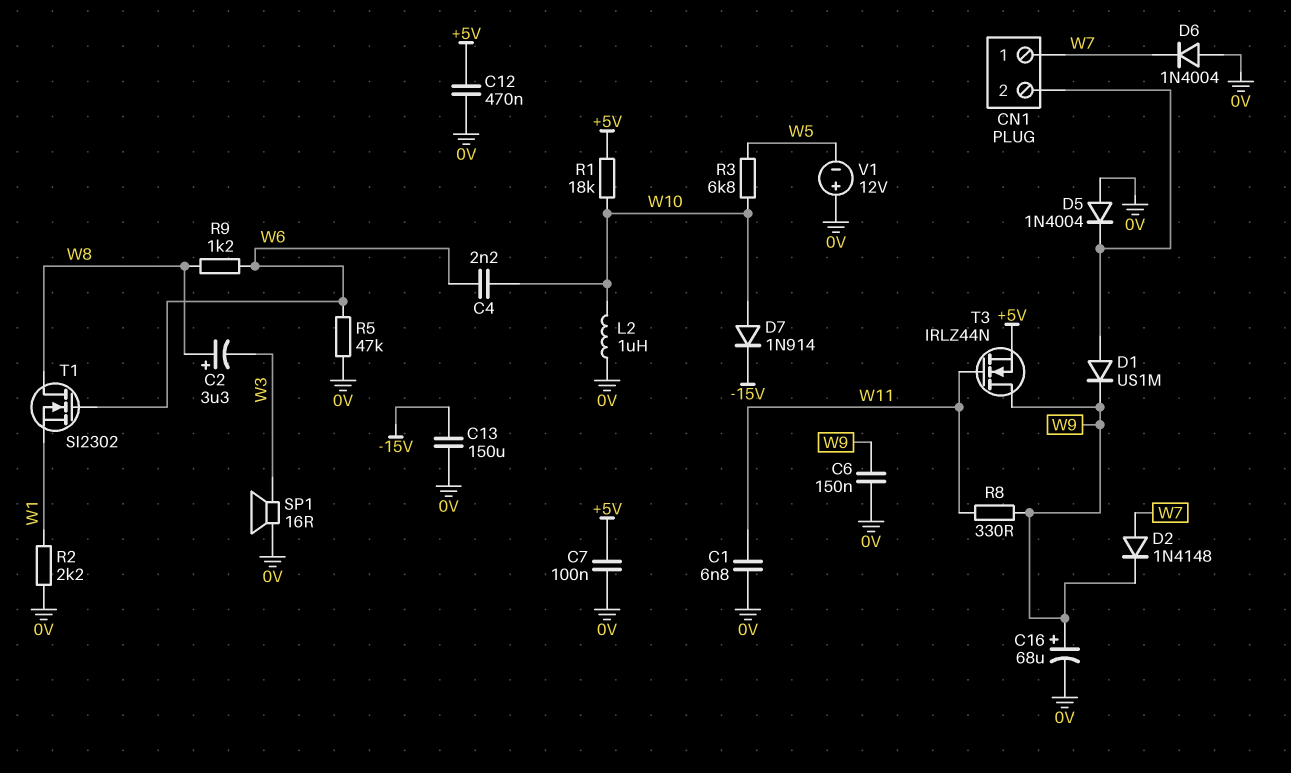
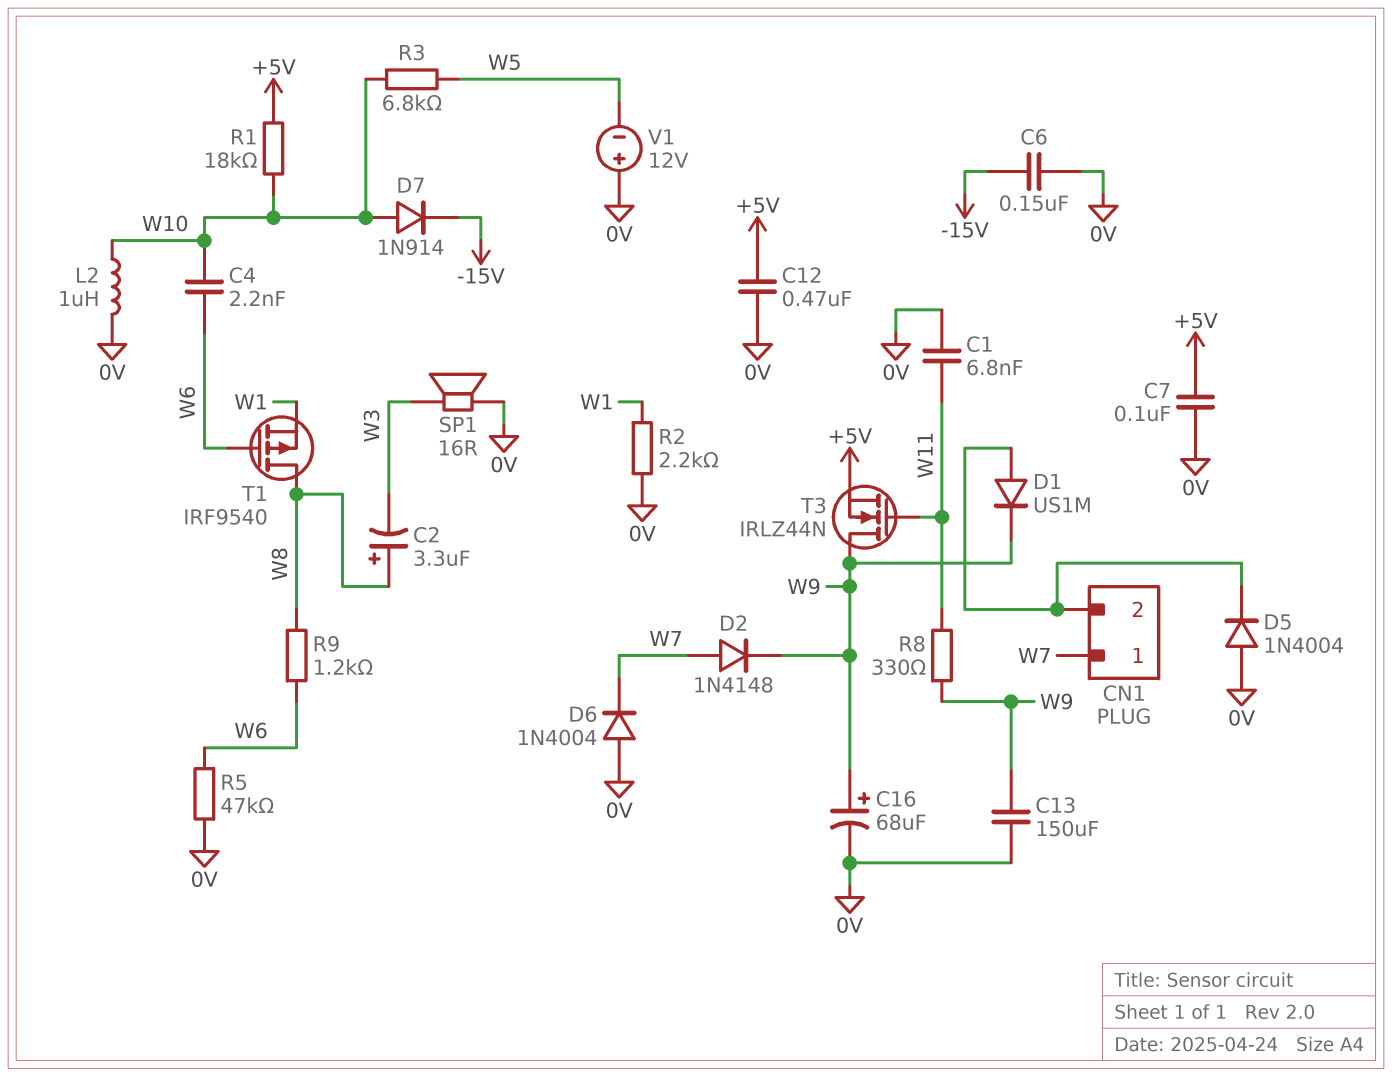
C6: 150nF (0V, W9) -> 150nF (-15V, 0V)
C13: 150uF (-15V, 0V) -> 150uF (0V, W9)
T1: NMOS SI2302 (G W6, D W8, S W1) -> PMOS IRF9540 (G W6, D W8, S W1)

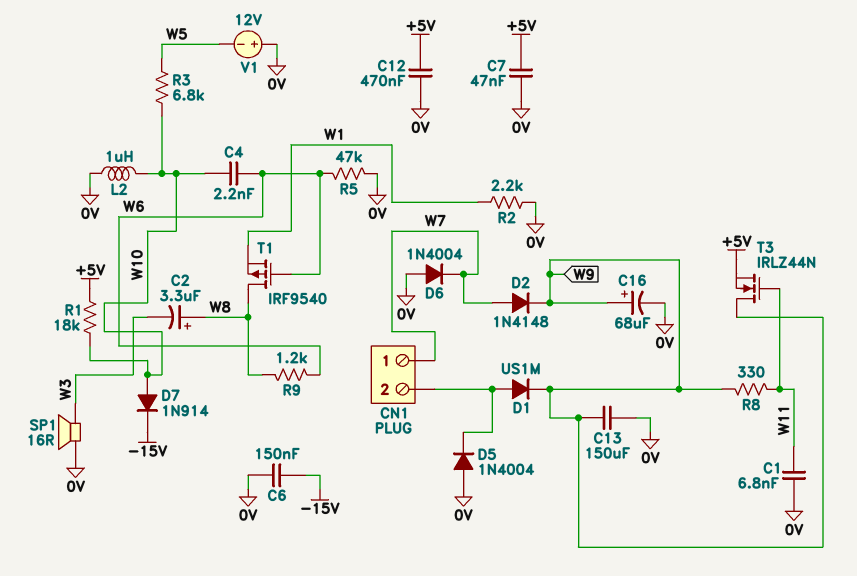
C7: 100nF (+5V, 0V) -> 47nF (+5V, 0V)

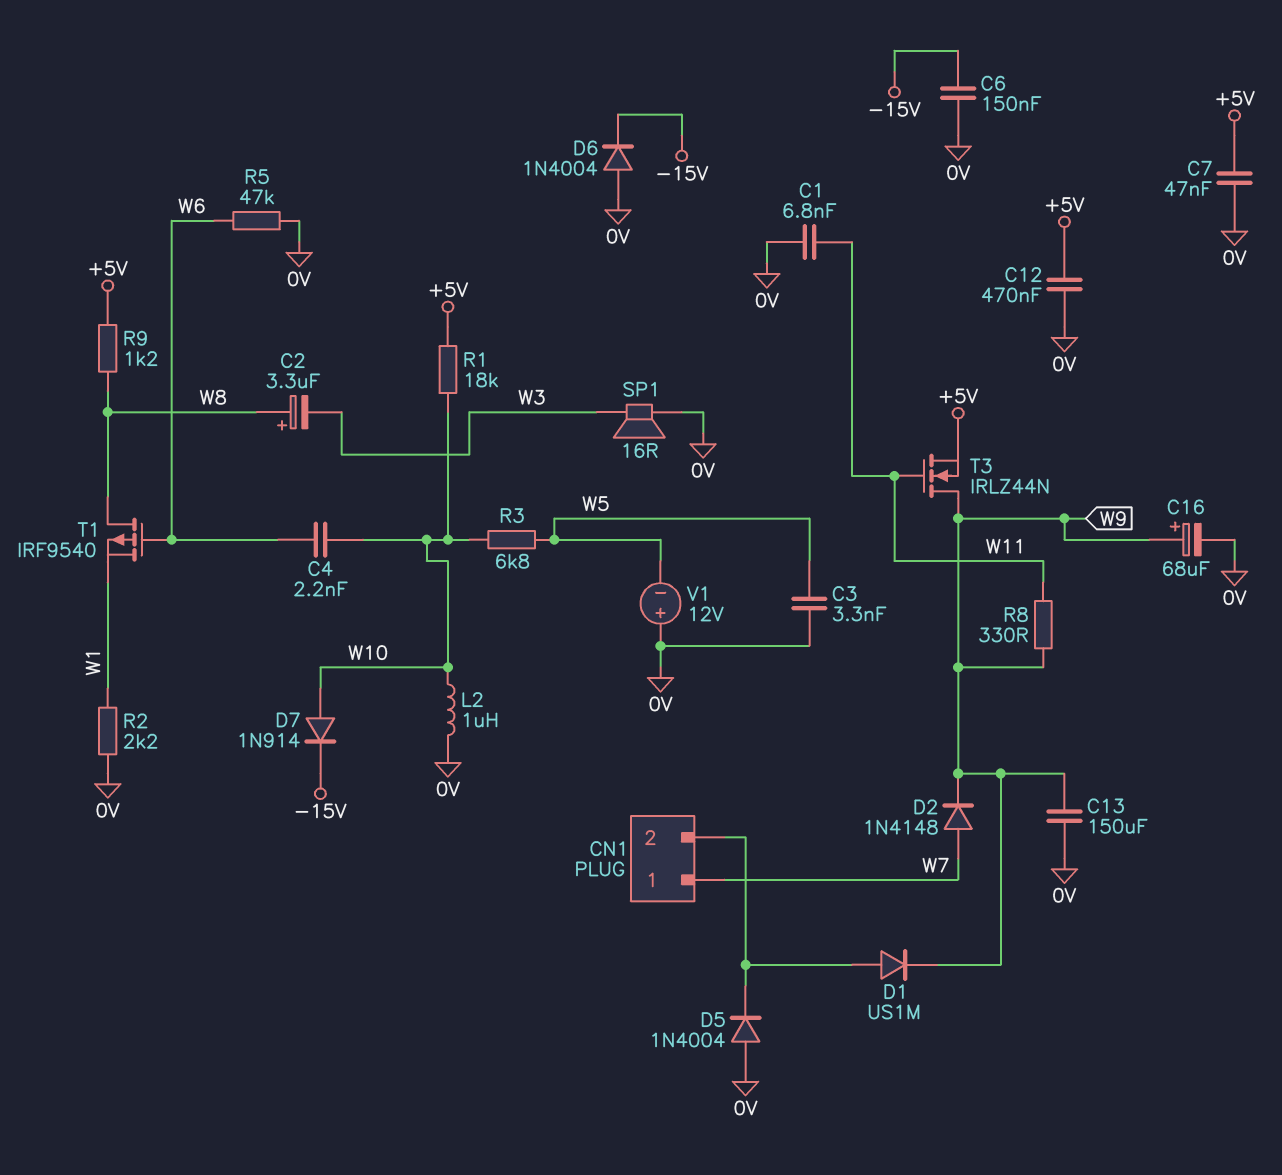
C3: none -> 3.3nF (0V, W5)
D6: diode 1N4004 (A 0V, K W7) -> diode 1N4004 (A 0V, K -15V)
R9: 1.2k (W6, W8) -> 1.2k (+5V, W8)

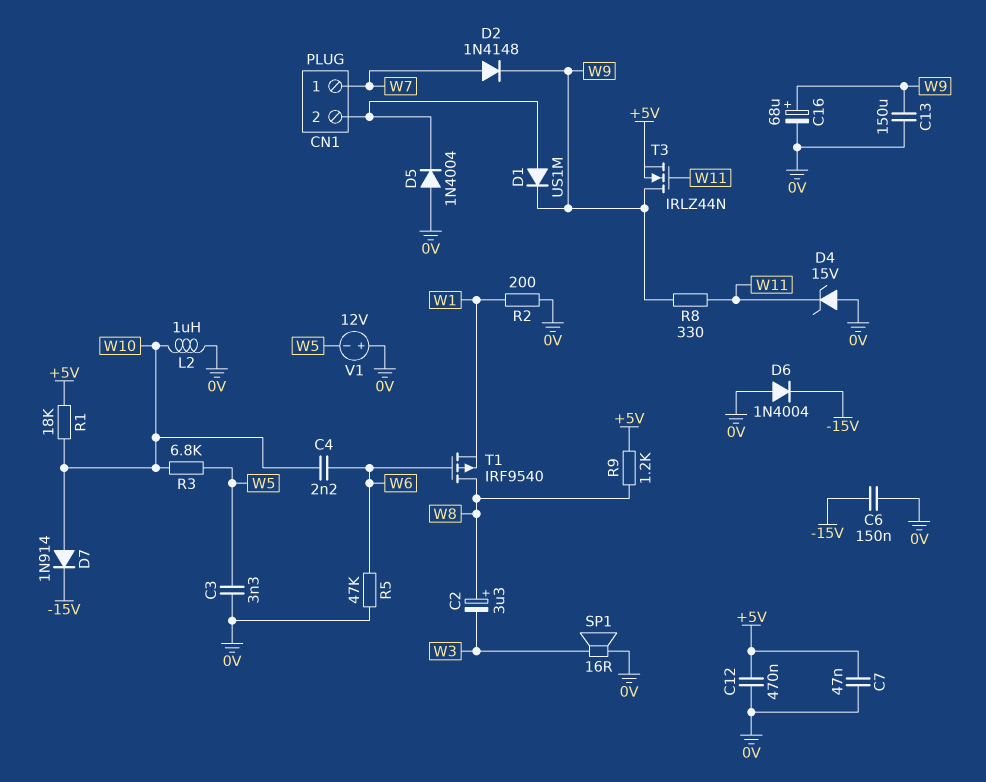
C1: 6.8nF (0V, W11) -> none
D4: none -> zener 15V (A 0V, K W11)
R2: 2.2k (0V, W1) -> 200 (0V, W1)

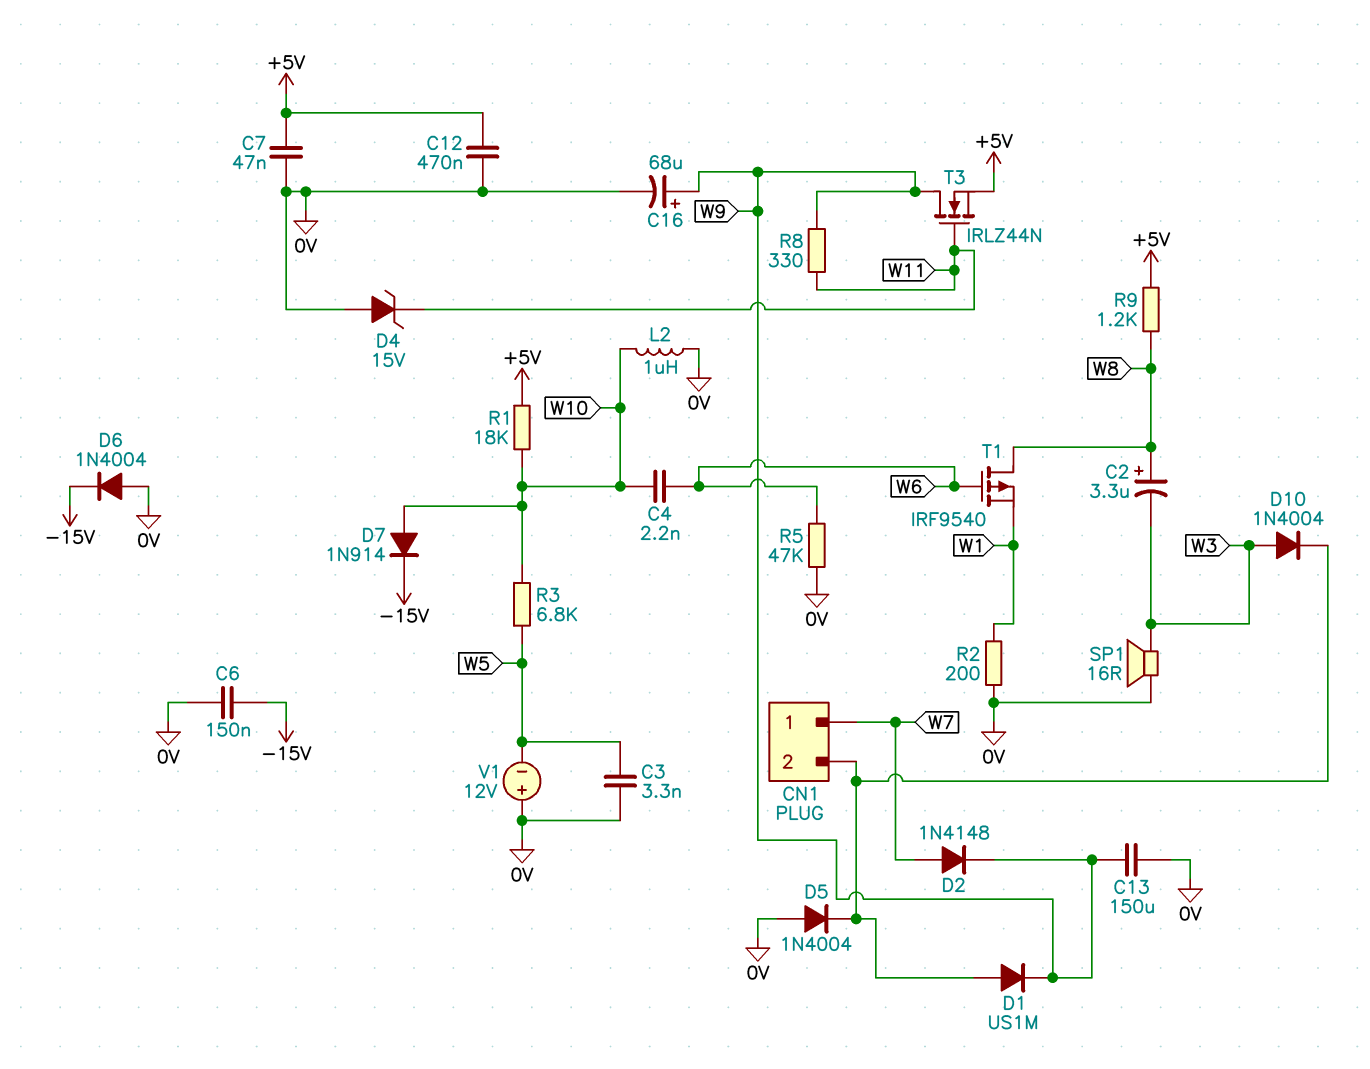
D10: none -> diode 1N4004 (A W3, K CN1/2)

